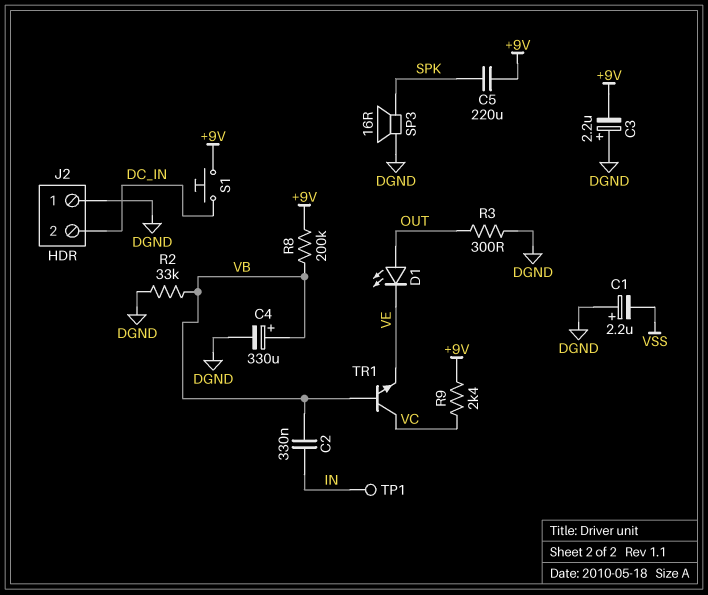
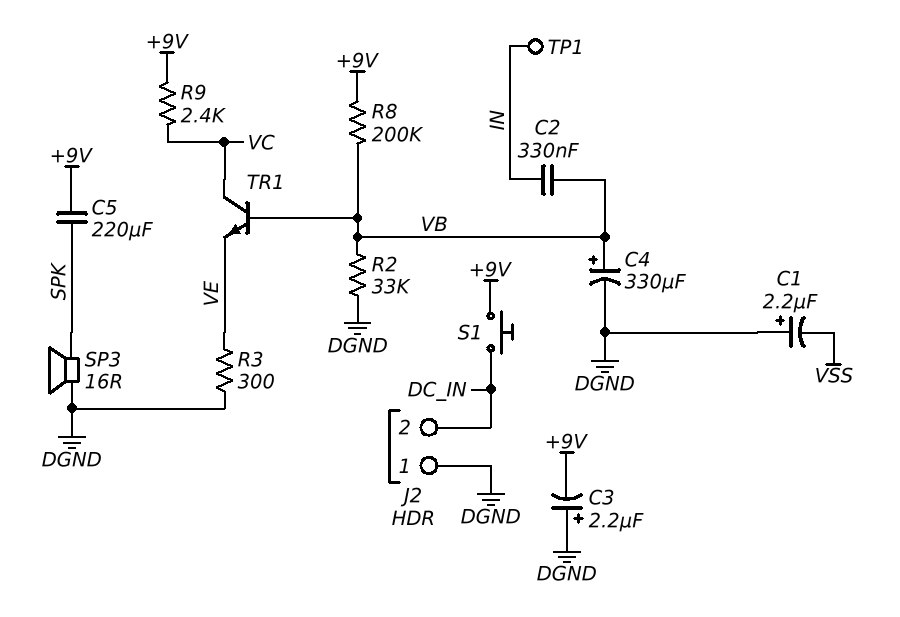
D1: LED (A OUT, K VE) -> none
R3: 300 (DGND, OUT) -> 300 (DGND, VE)

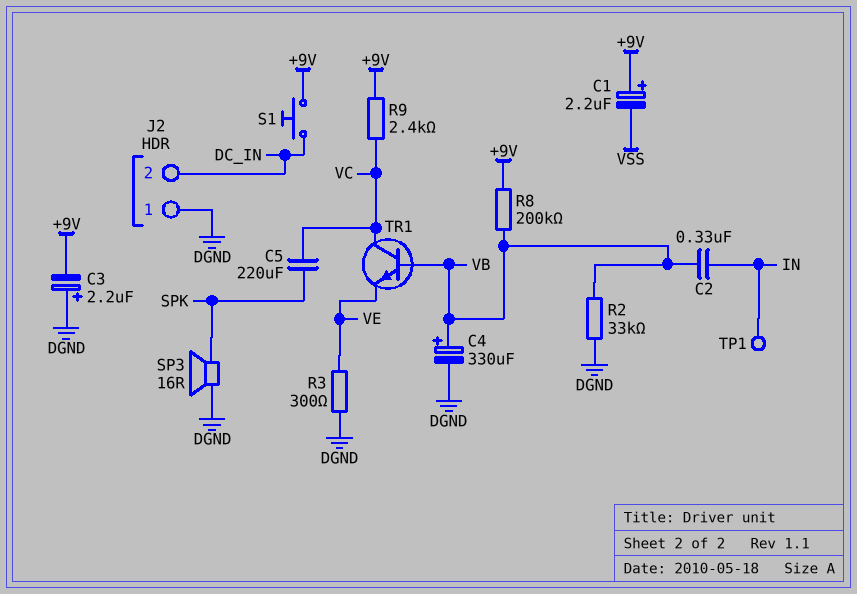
C1: 2.2uF (plus DGND, minus VSS) -> 2.2uF (plus +9V, minus VSS)
C5: 220uF (+9V, SPK) -> 220uF (SPK, VC)

